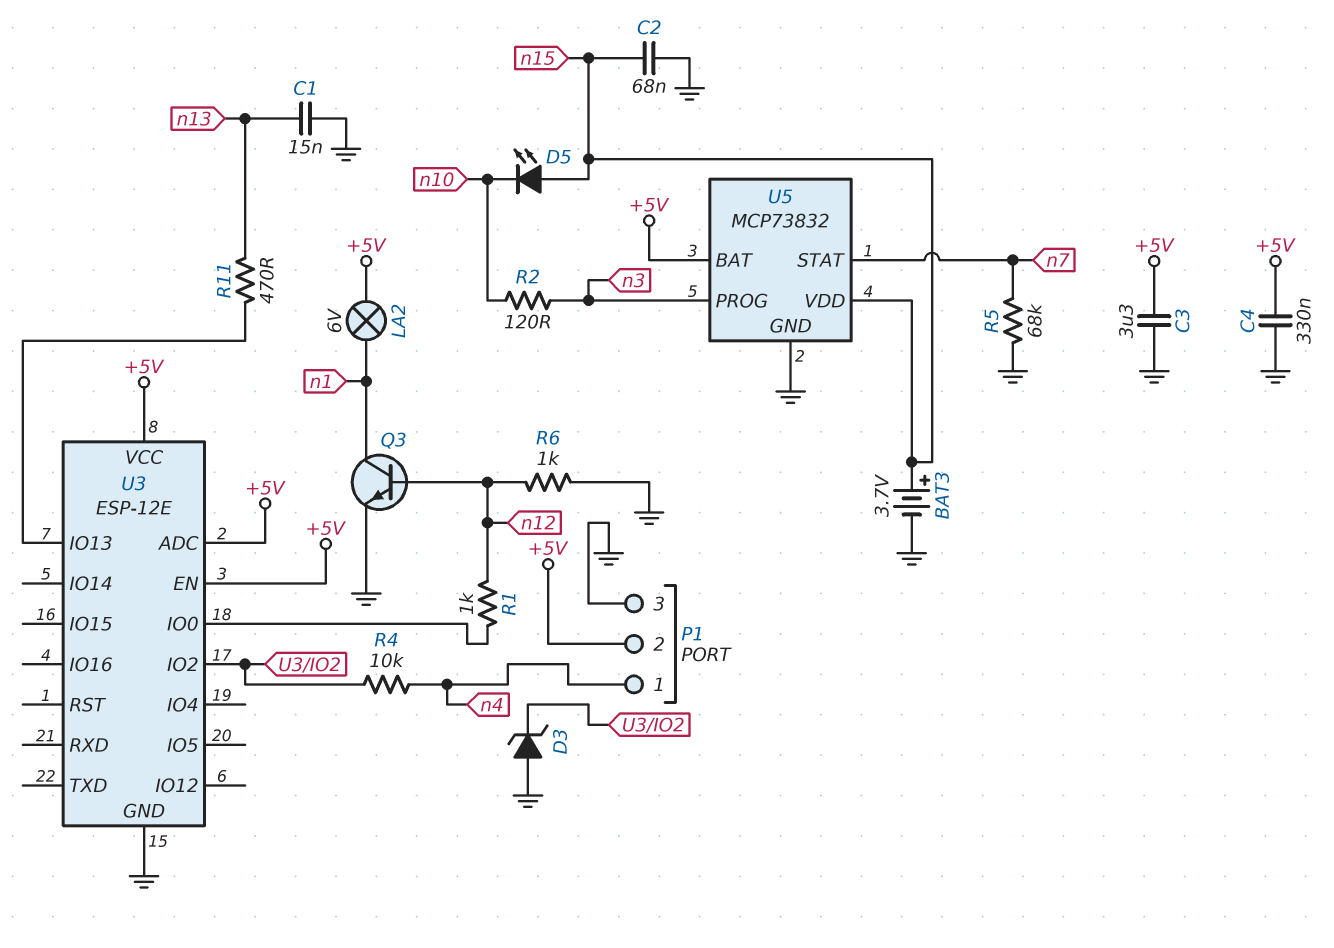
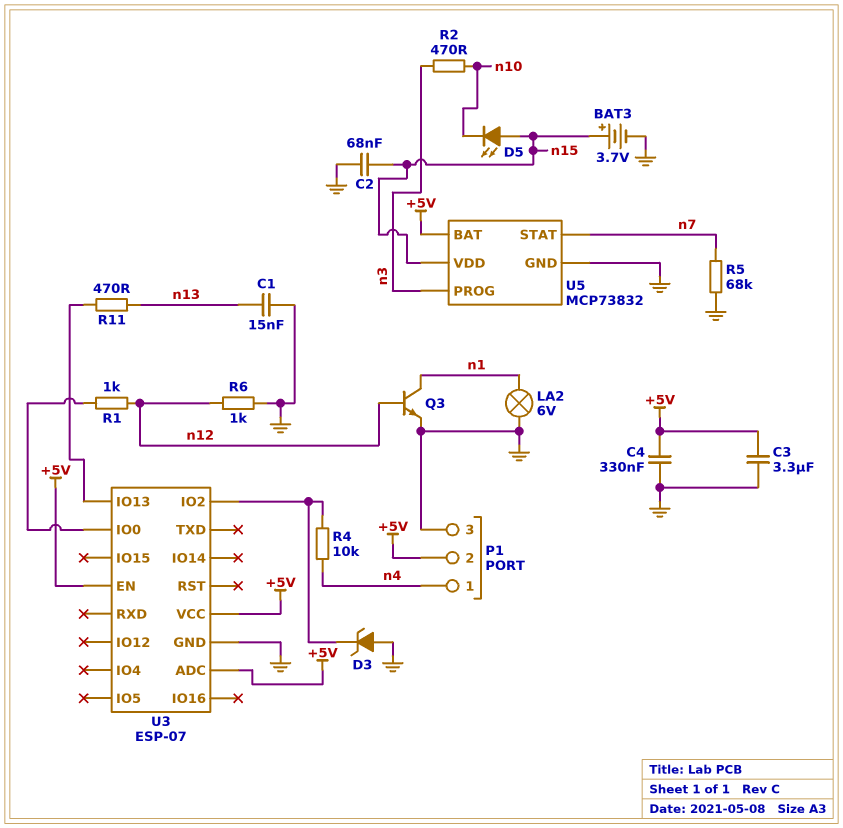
LA2: lamp 6V (+5V, n1) -> lamp 6V (GND, n1)
R2: 120 (n3, n10) -> 470 (n3, n10)
U3: ESP-12E -> ESP-07

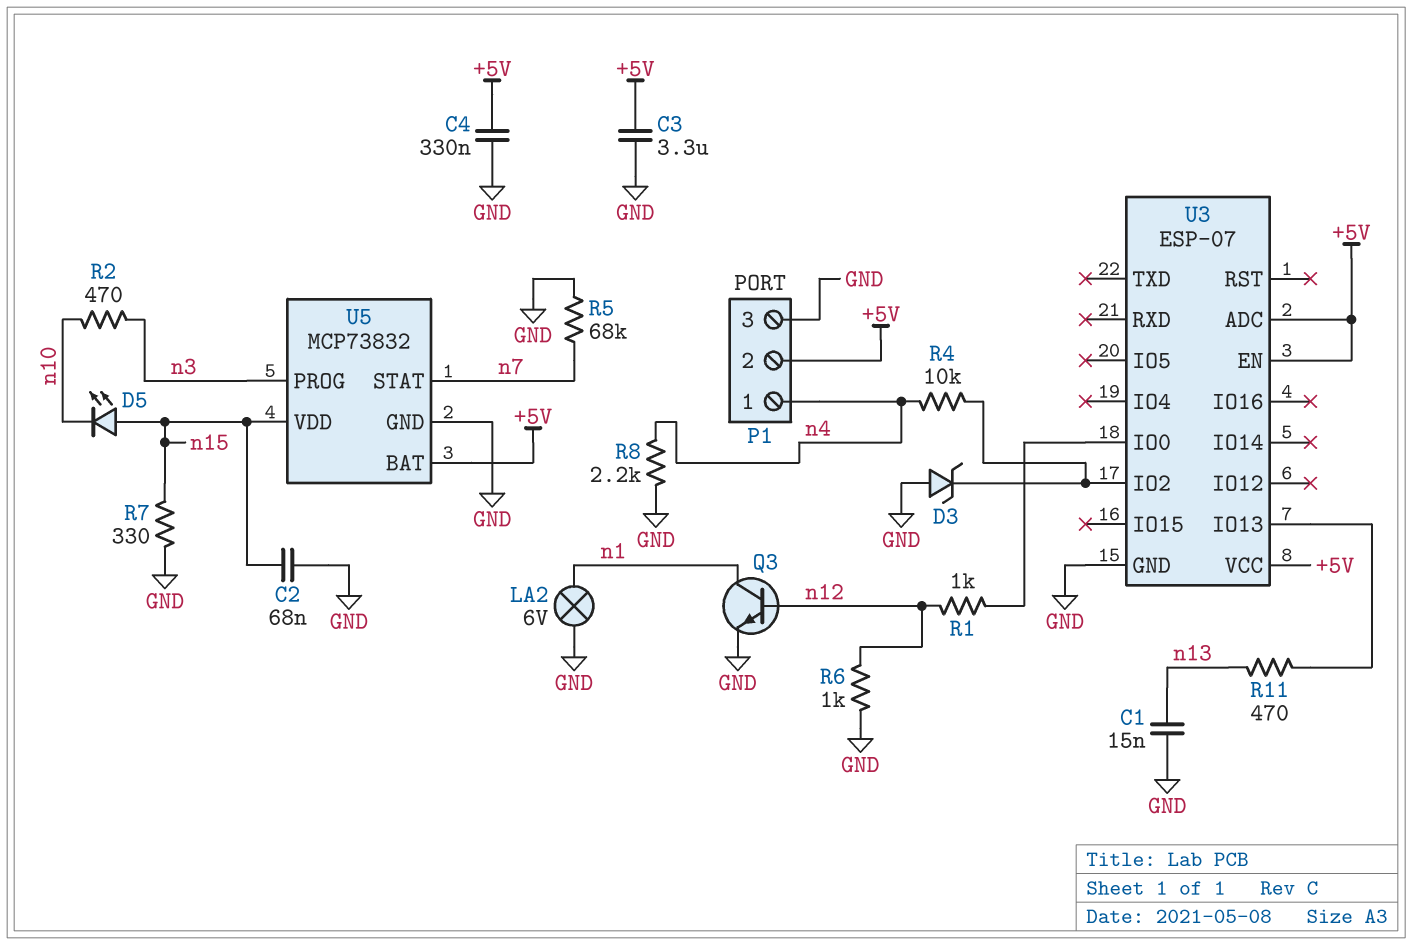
BAT3: 3.7V (plus n15, minus GND) -> none
R7: none -> 330 (GND, n15)
R8: none -> 2.2k (GND, n4)

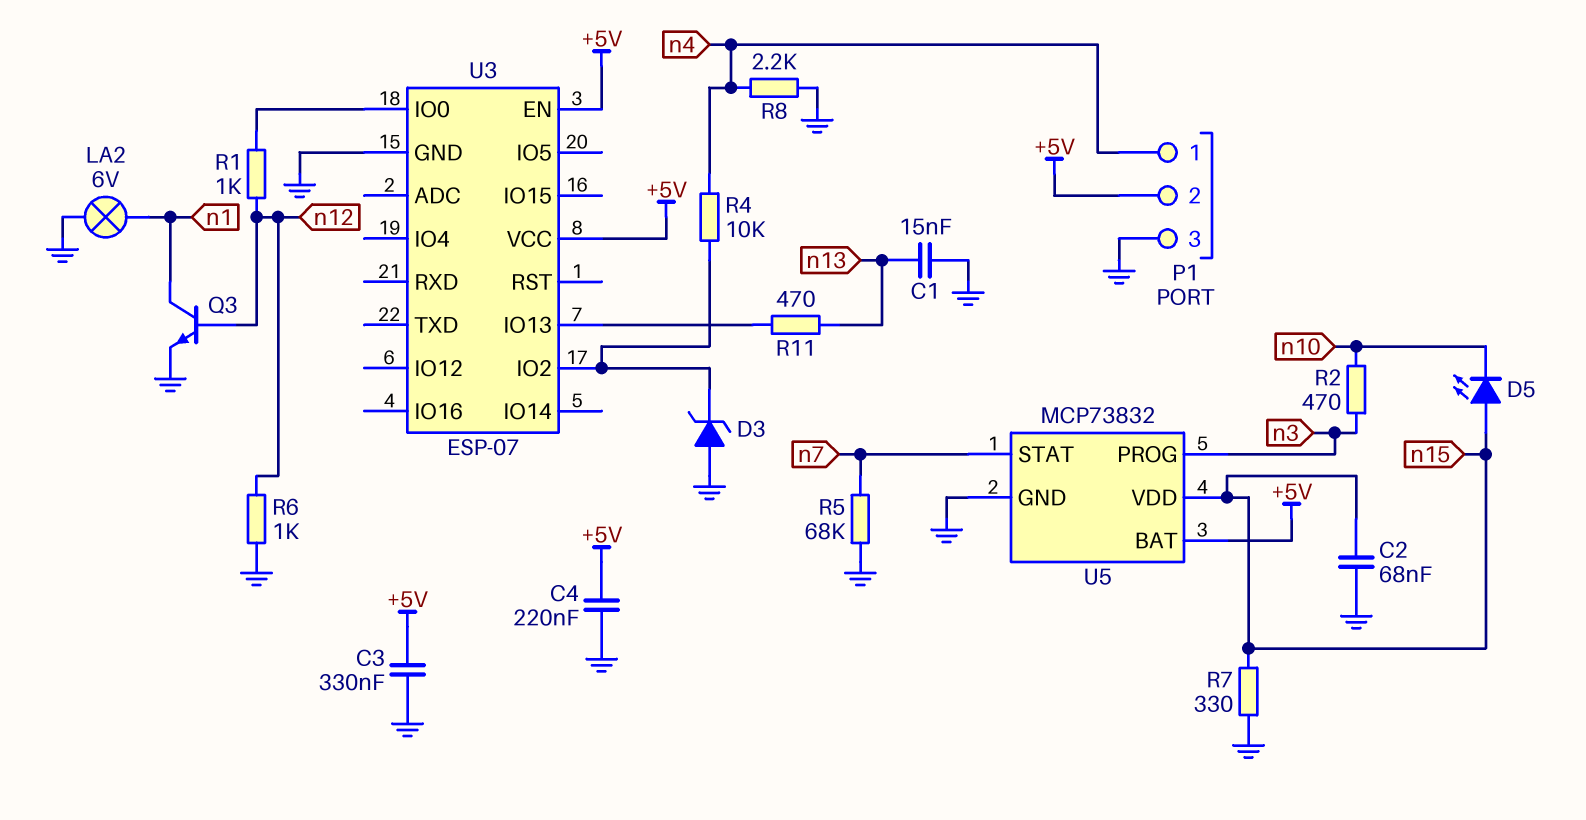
C3: 3.3uF (+5V, GND) -> 330nF (+5V, GND)
C4: 330nF (+5V, GND) -> 220nF (+5V, GND)
U3 pin ADC: +5V -> none

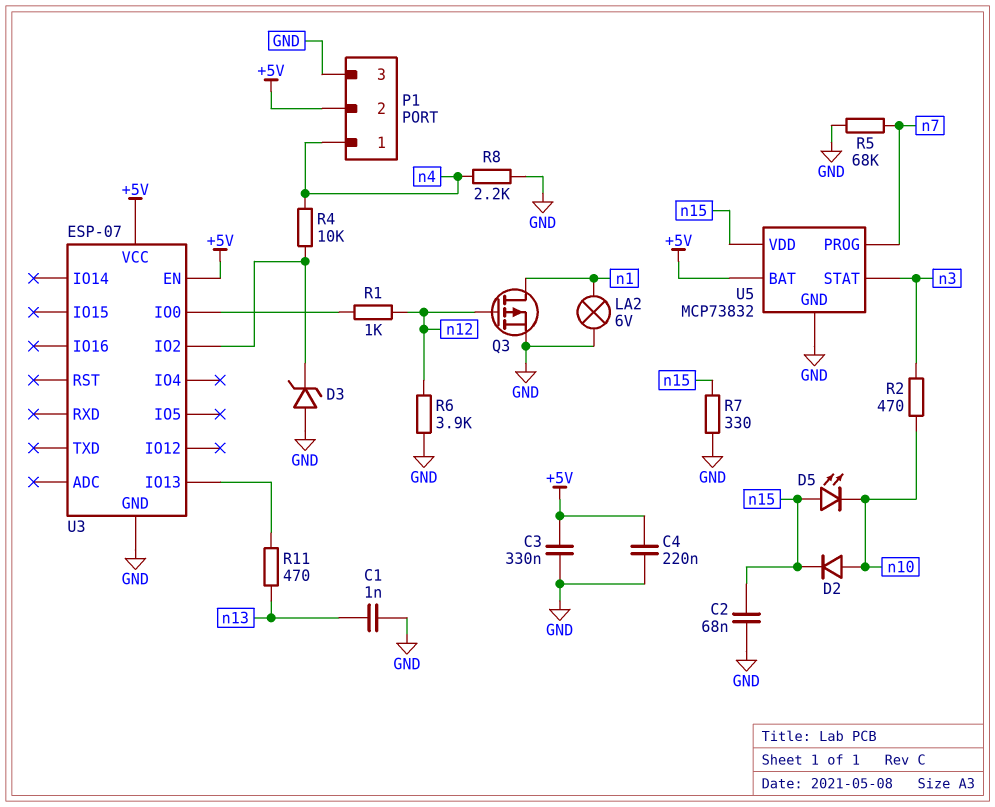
C1: 15nF (GND, n13) -> 1nF (GND, n13)
D2: none -> diode (A n10, K n15)
Q3: NPN (B n12, C n1, E GND) -> PMOS (G n12, D n1, S GND)
R6: 1k (GND, n12) -> 3.9k (GND, n12)
U5 pin PROG: n3 -> n7
U5 pin STAT: n7 -> n3

